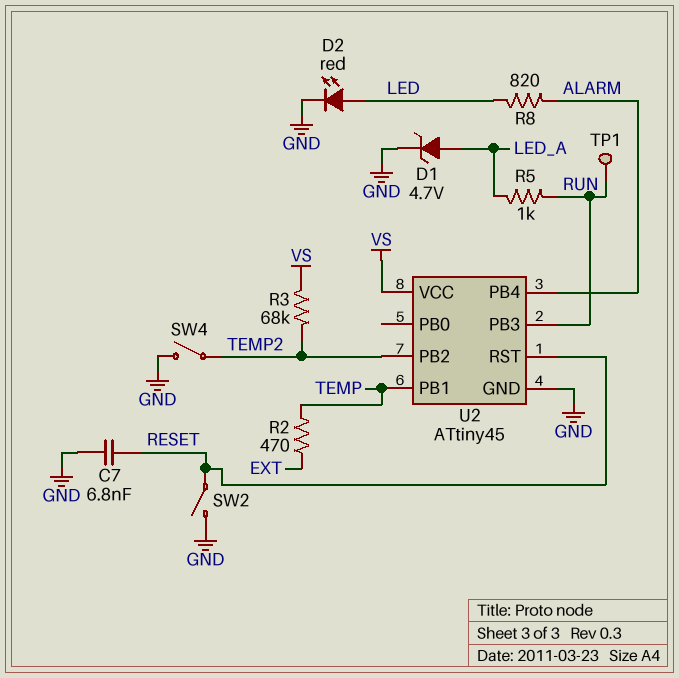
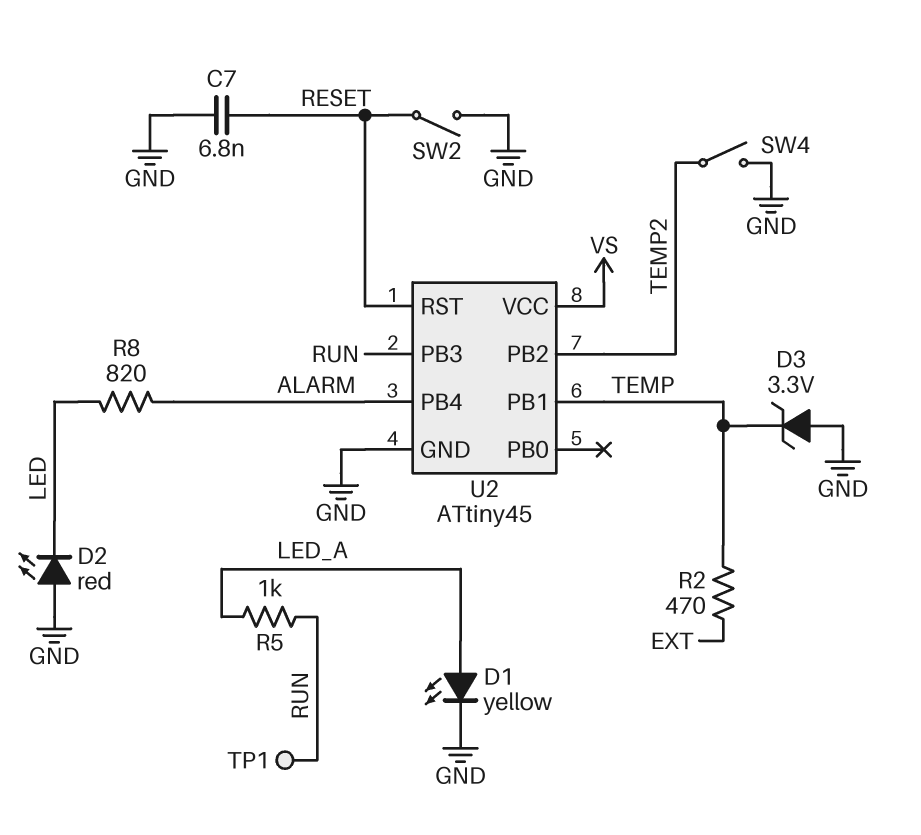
D1: zener 4.7V (A LED_A, K GND) -> LED yellow (A LED_A, K GND)
D2: LED red (A LED, K GND) -> LED red (A GND, K LED)
D3: none -> zener 3.3V (A GND, K TEMP)
R3: 68k (TEMP2, VS) -> none

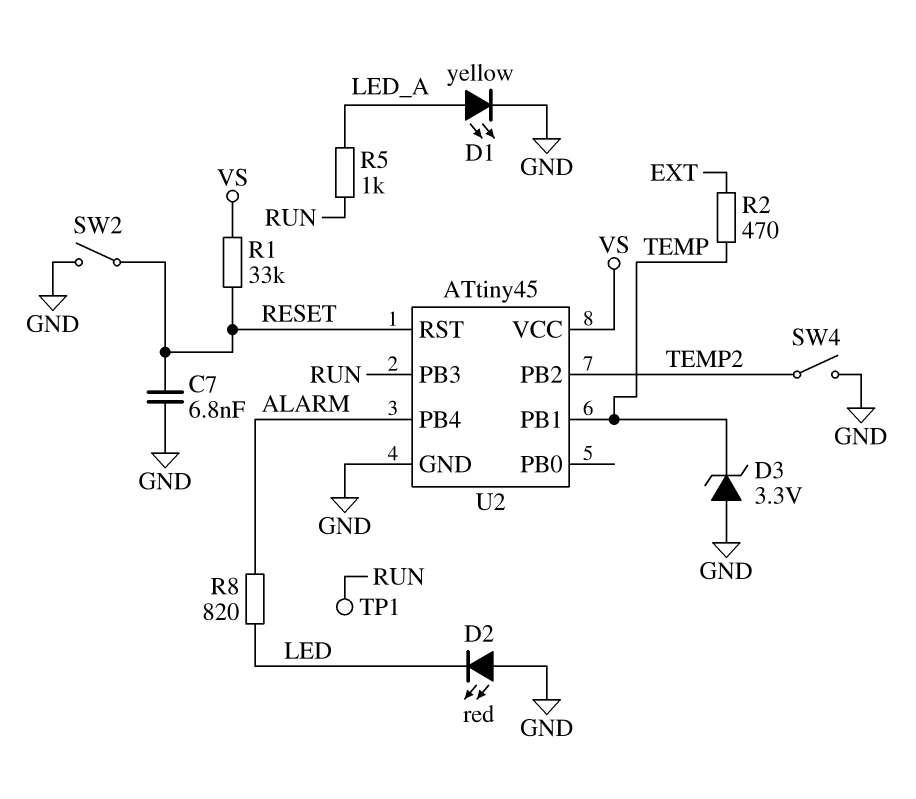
R1: none -> 33k (RESET, VS)

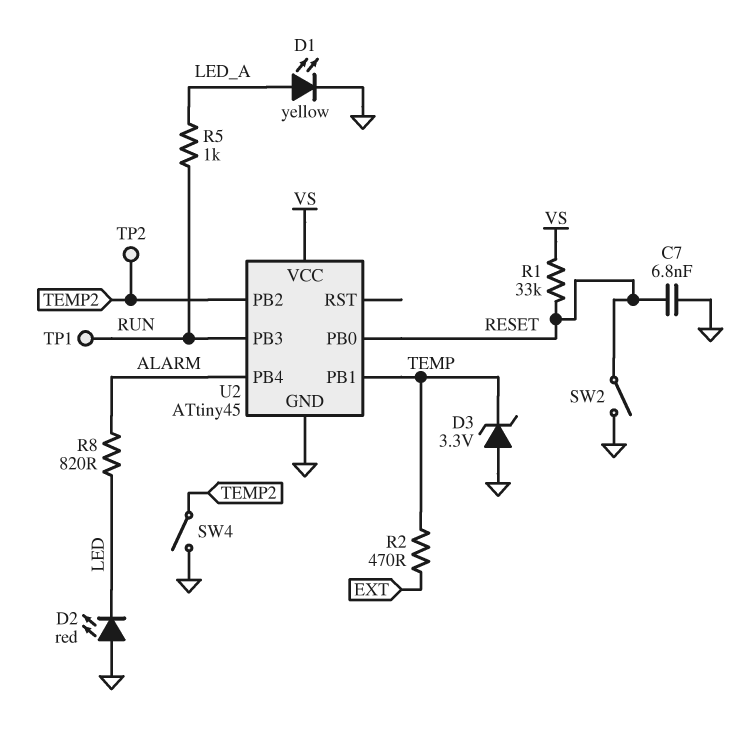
TP2: none -> test point (TEMP2)
U2 pin PB0: none -> RESET
U2 pin RST: RESET -> none

